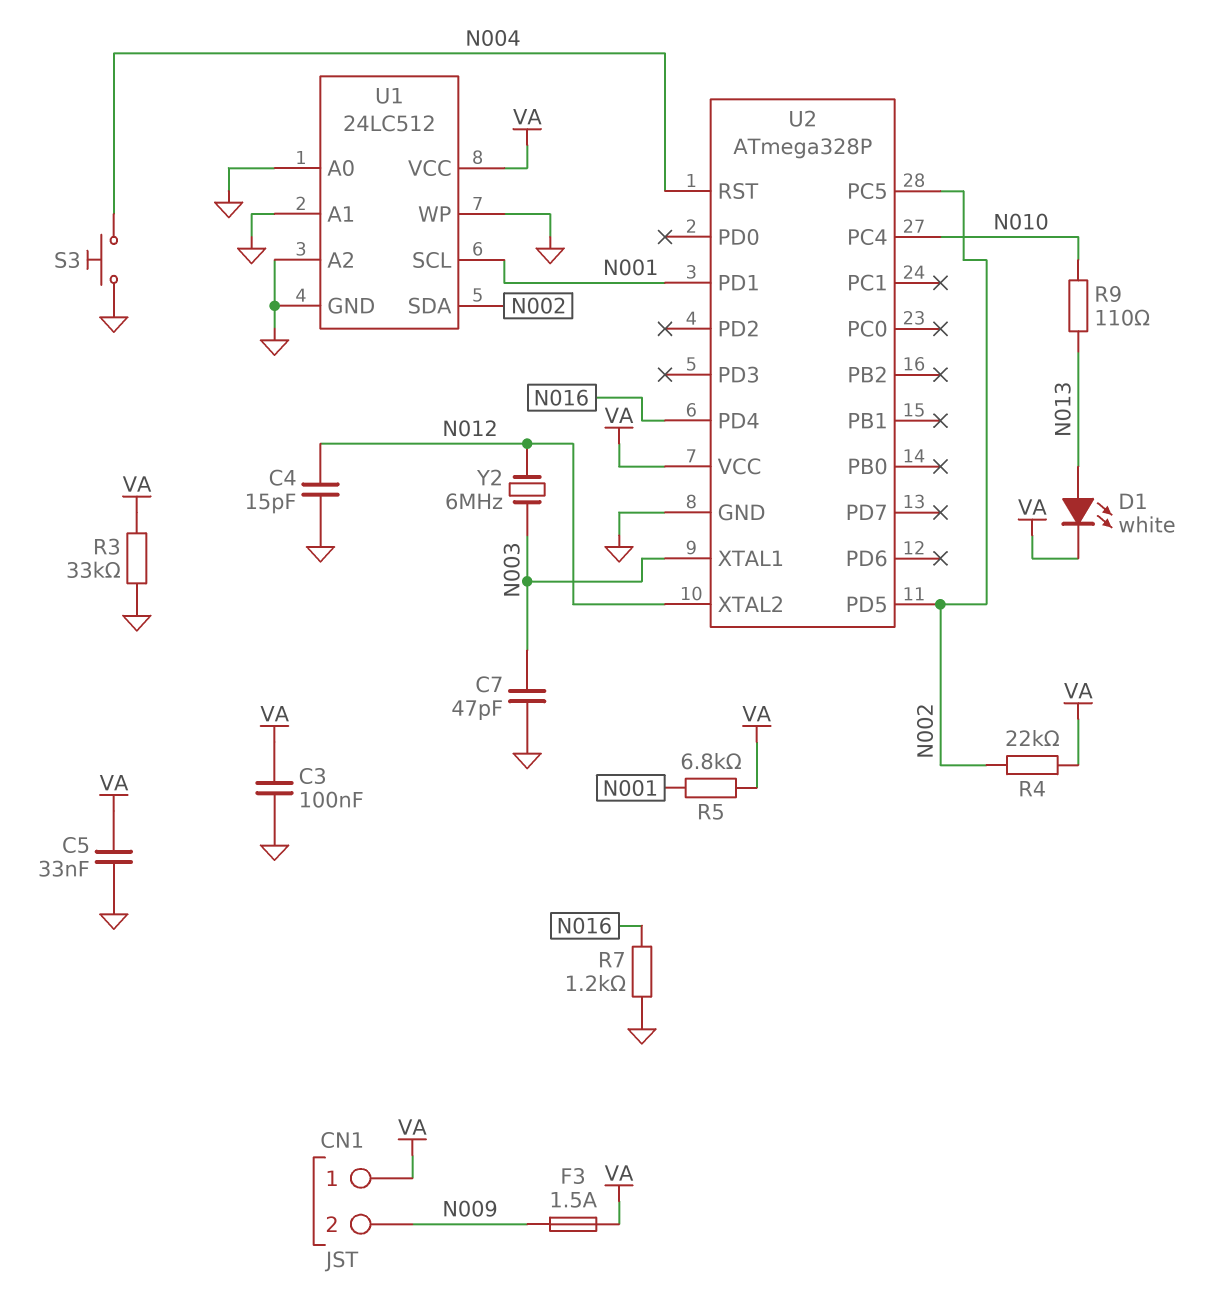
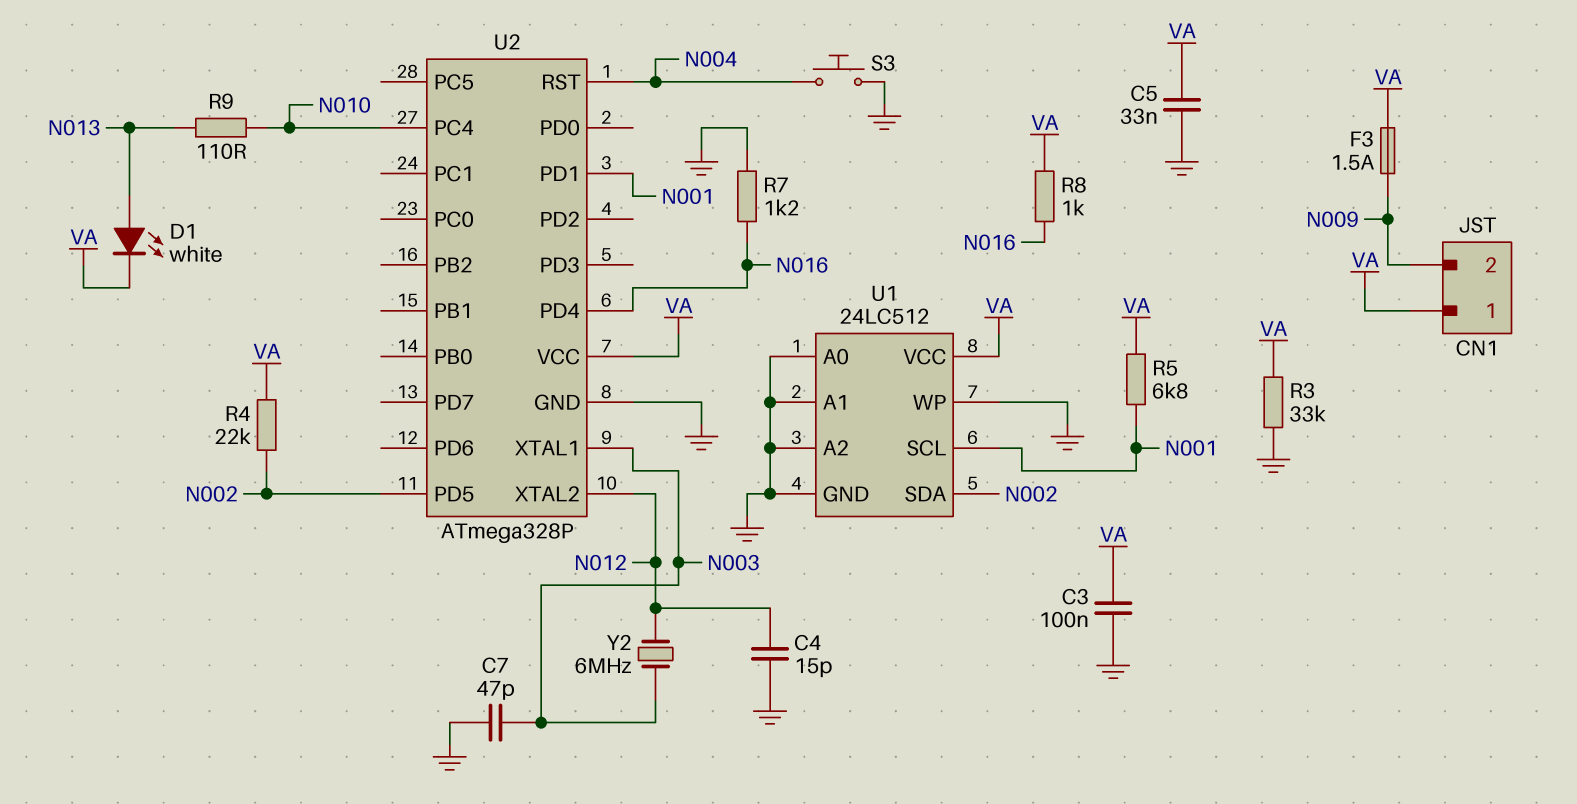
R8: none -> 1k (N016, VA)
U2 pin PC5: N002 -> none

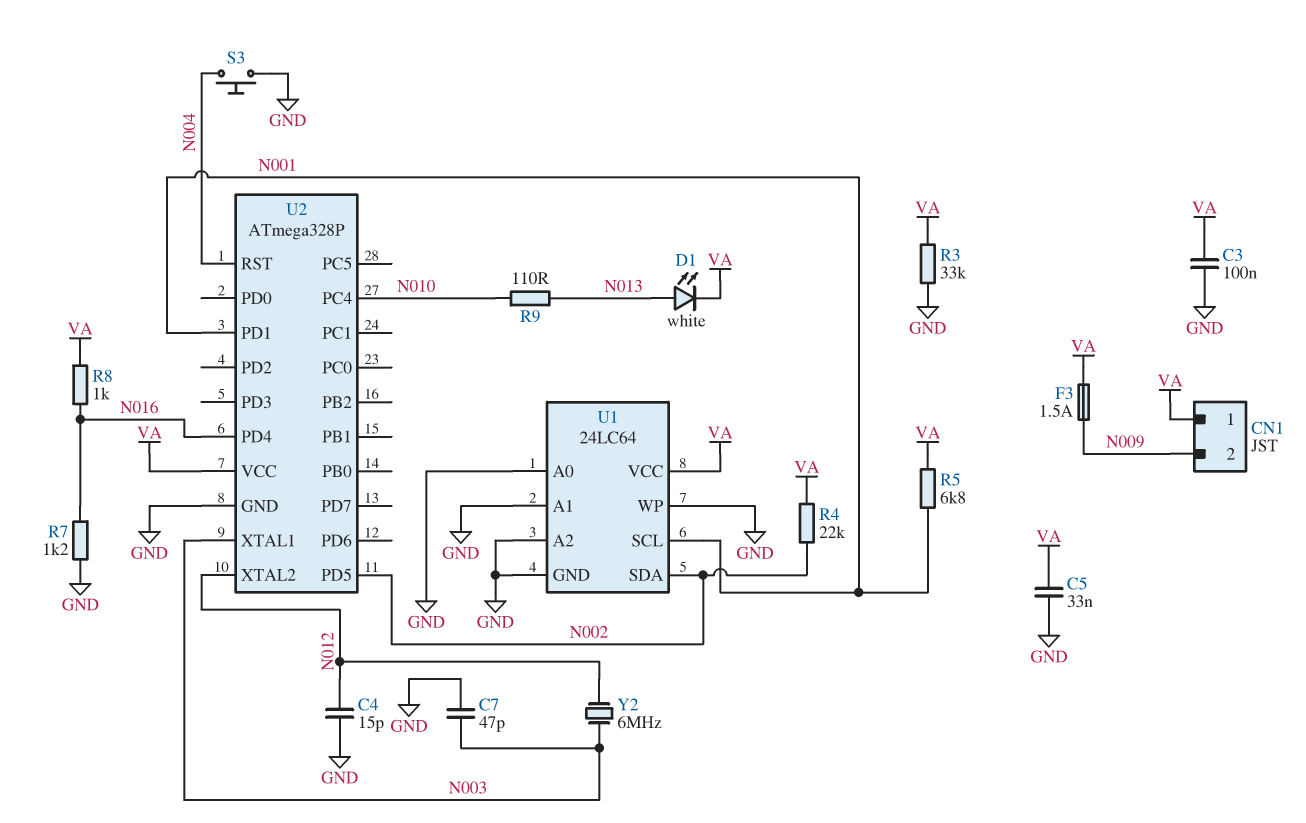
U1: 24LC512 -> 24LC64

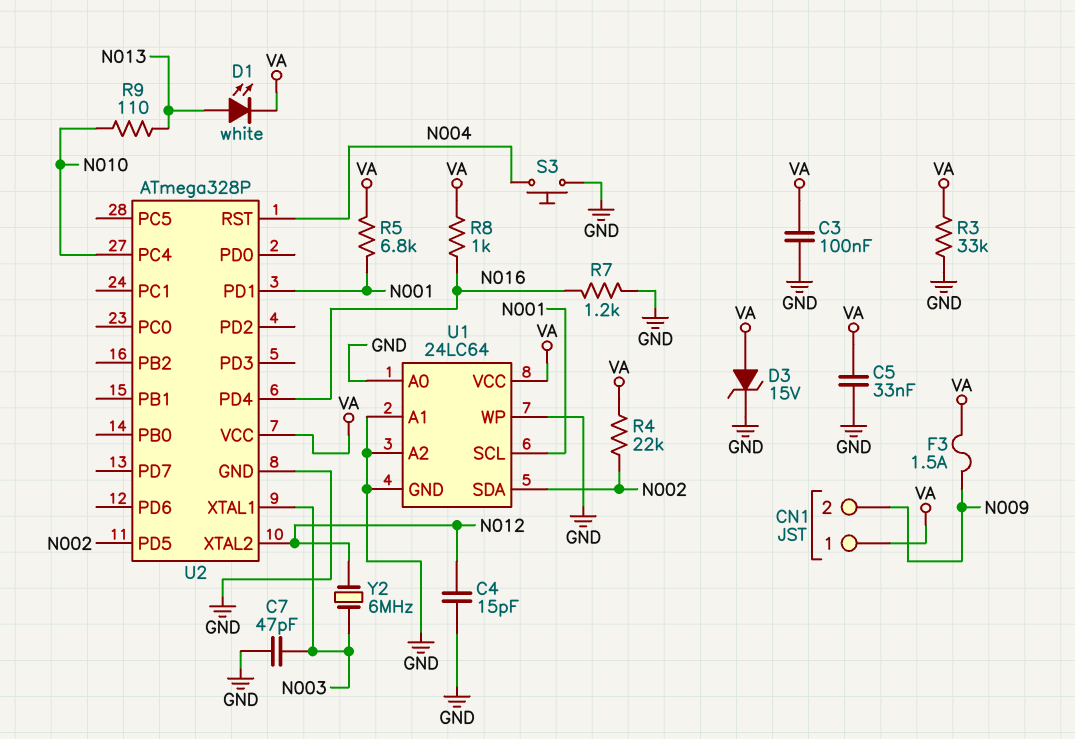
D3: none -> zener 15V (A VA, K GND)

